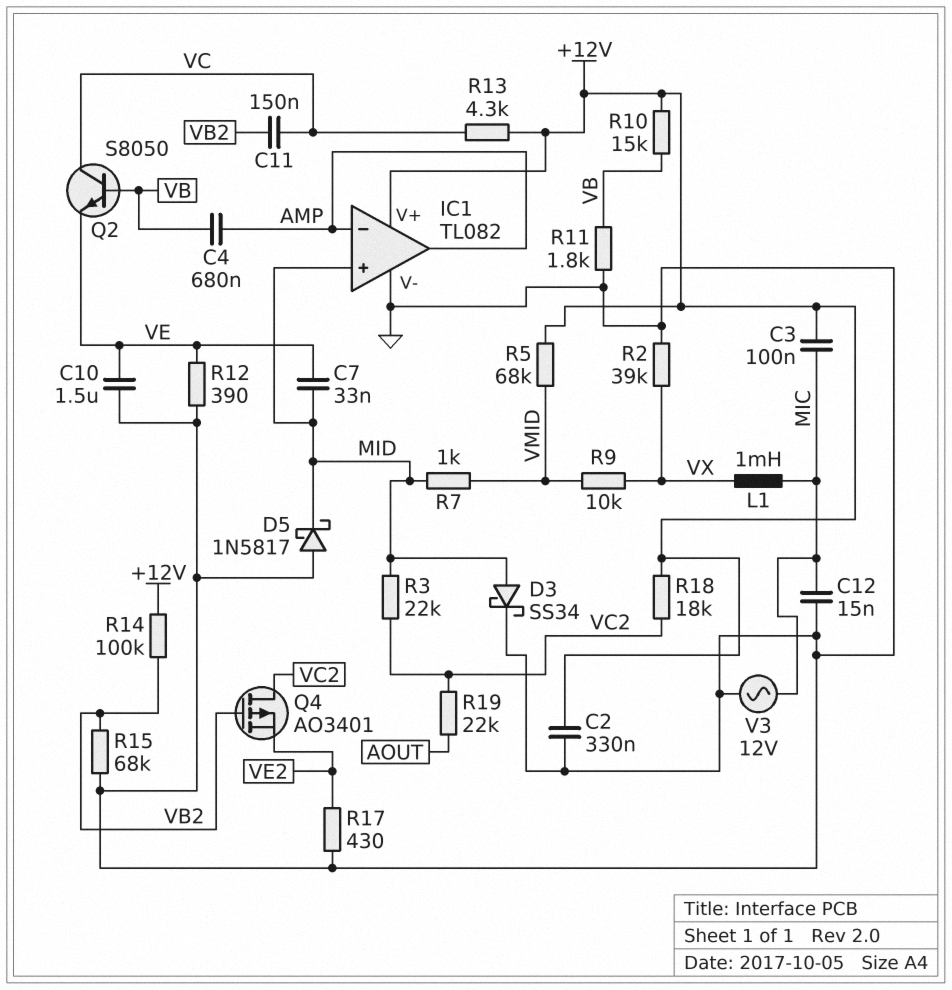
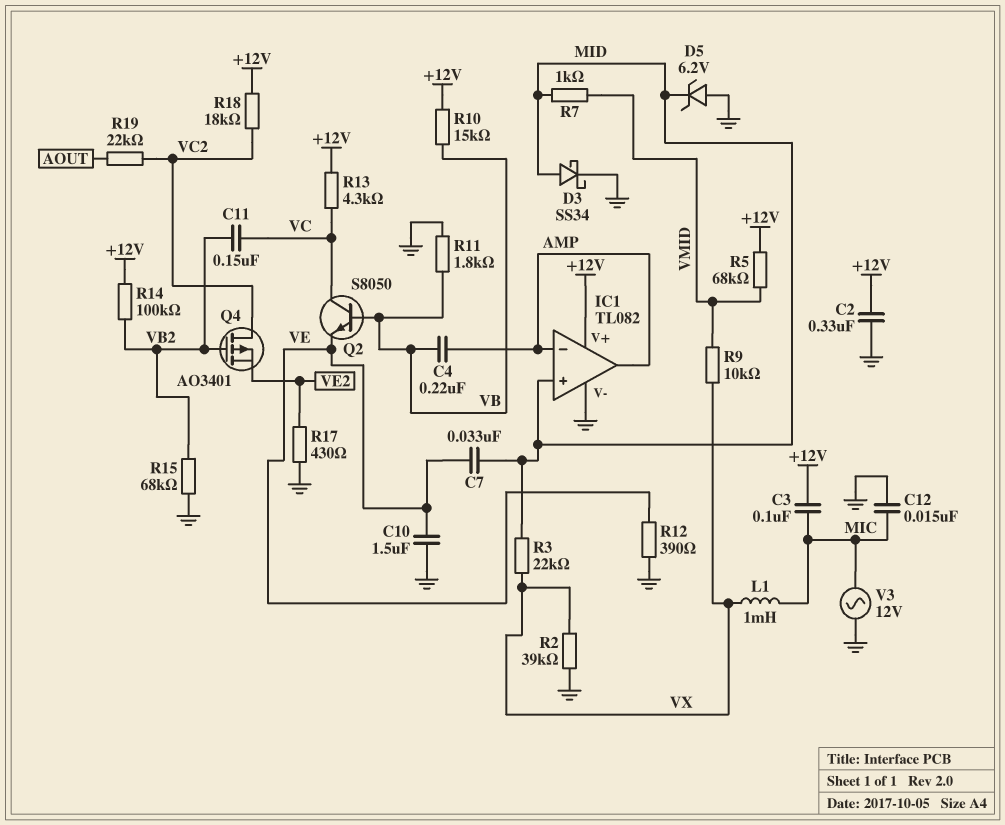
C4: 680nF (AMP, VB) -> 220nF (AMP, VB)
D5: schottky 1N5817 (A GND, K MID) -> zener 6.2V (A GND, K MID)
R3: 22k (MID, VC2) -> 22k (MID, VX)

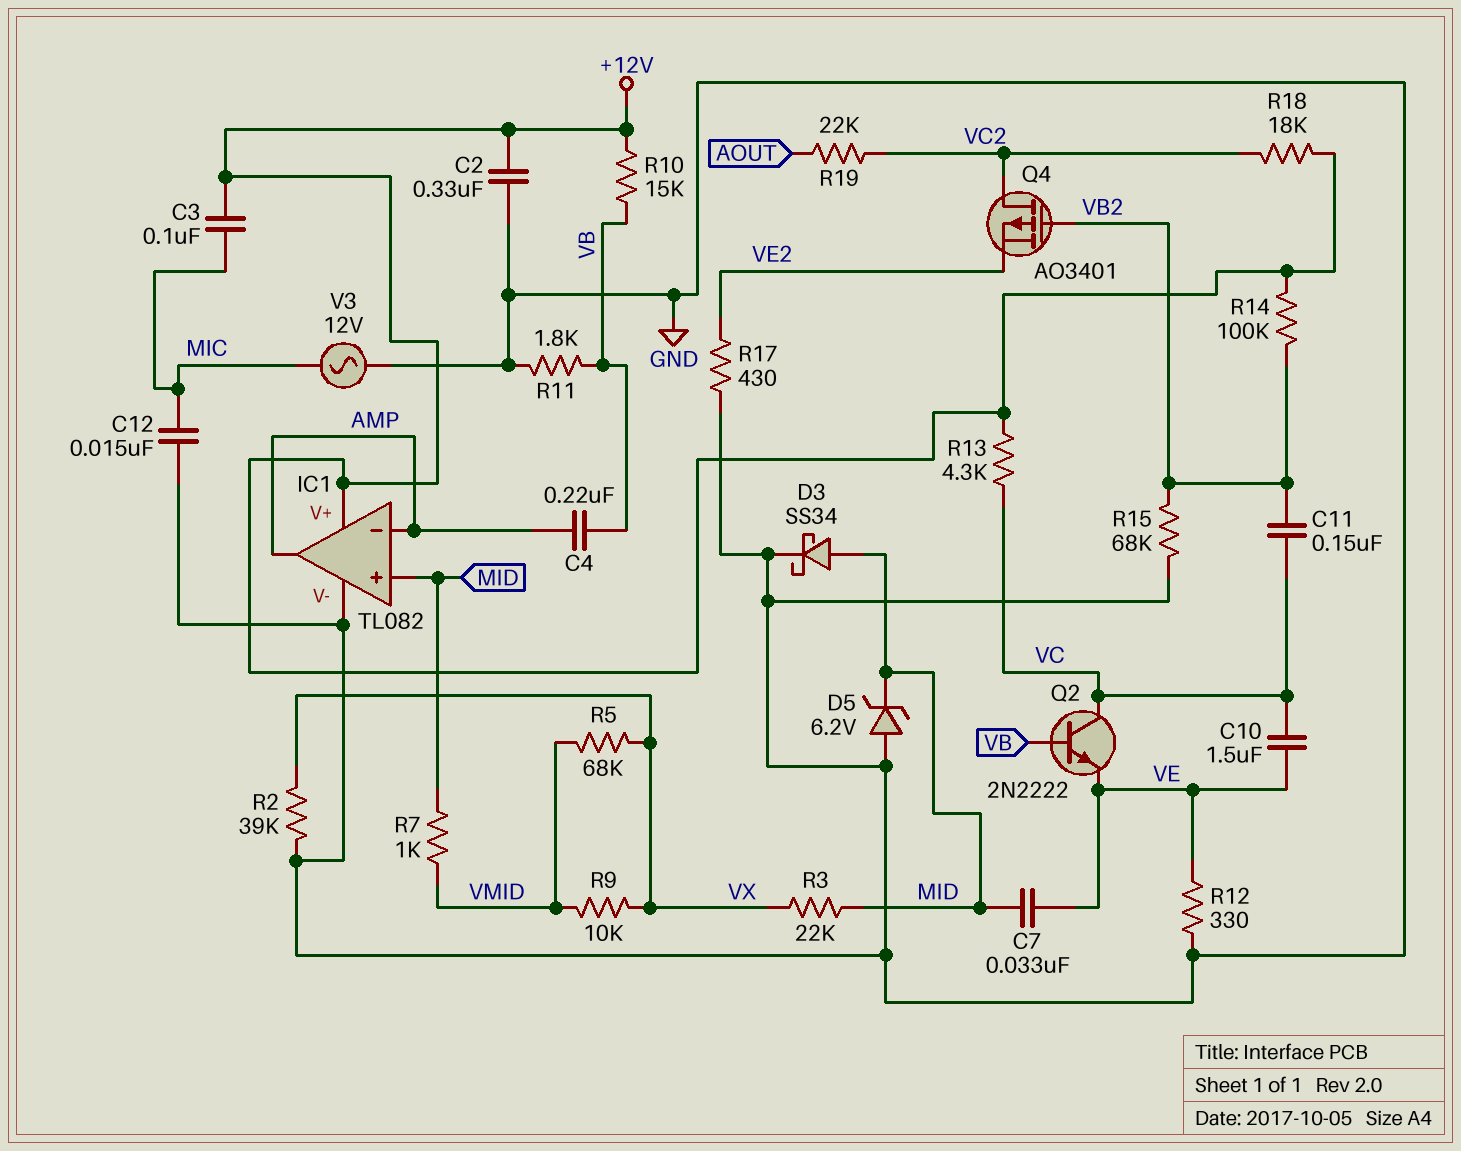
C10: 1.5uF (GND, VE) -> 1.5uF (VC, VE)
L1: 1mH (MIC, VX) -> none
Q2: NPN S8050 (B VB, C VC, E VE) -> NPN 2N2222 (B VB, C VC, E VE)
R5: 68k (+12V, VMID) -> 68k (VMID, VX)
R12: 390 (GND, VE) -> 330 (GND, VE)

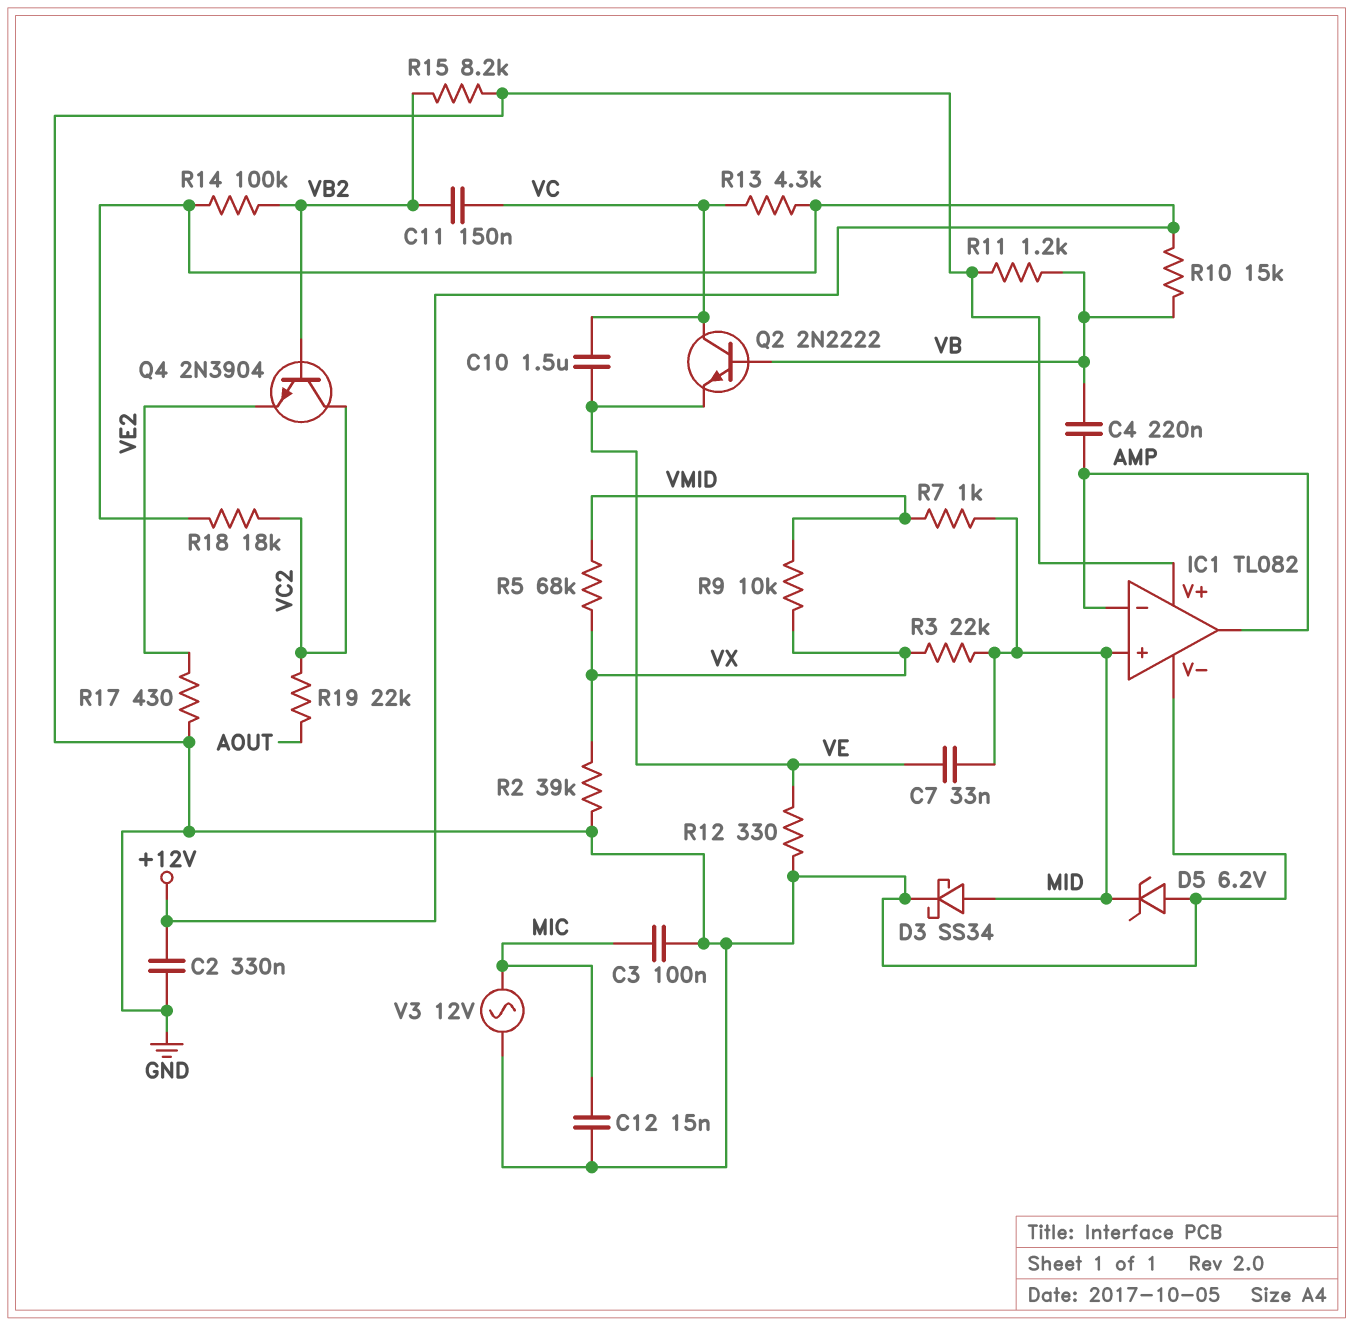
C3: 100nF (+12V, MIC) -> 100nF (GND, MIC)
IC1 pin V+: +12V -> GND
Q4: PMOS AO3401 (G VB2, D VC2, S VE2) -> NPN 2N3904 (B VB2, C VC2, E VE2)
R11: 1.8k (GND, VB) -> 1.2k (GND, VB)
R15: 68k (GND, VB2) -> 8.2k (GND, VB2)

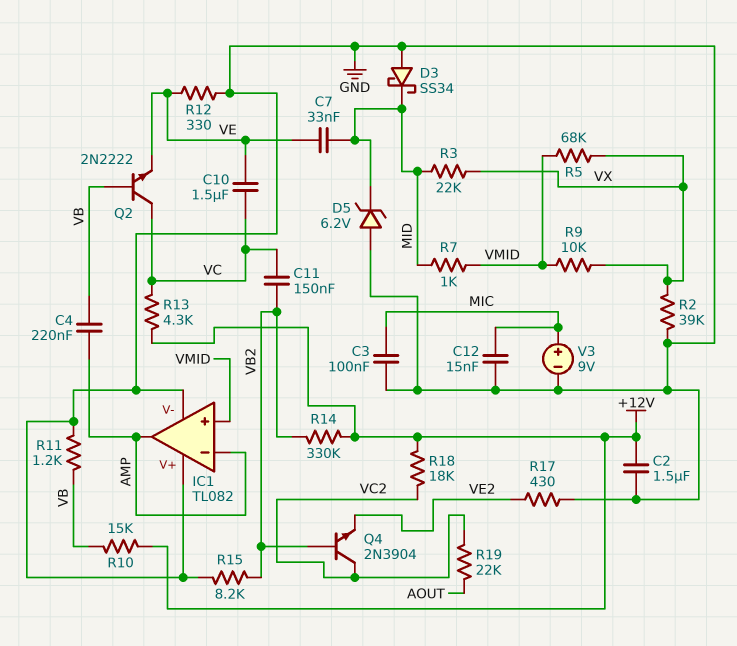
C2: 330nF (+12V, GND) -> 1.5uF (+12V, GND)
D3: schottky SS34 (A MID, K GND) -> schottky SS34 (A GND, K MID)
IC1 pin in+: MID -> VMID
R14: 100k (+12V, VB2) -> 330k (+12V, VB2)
V3: AC 12V (GND, MIC) -> 9V (plus MIC, minus GND)

